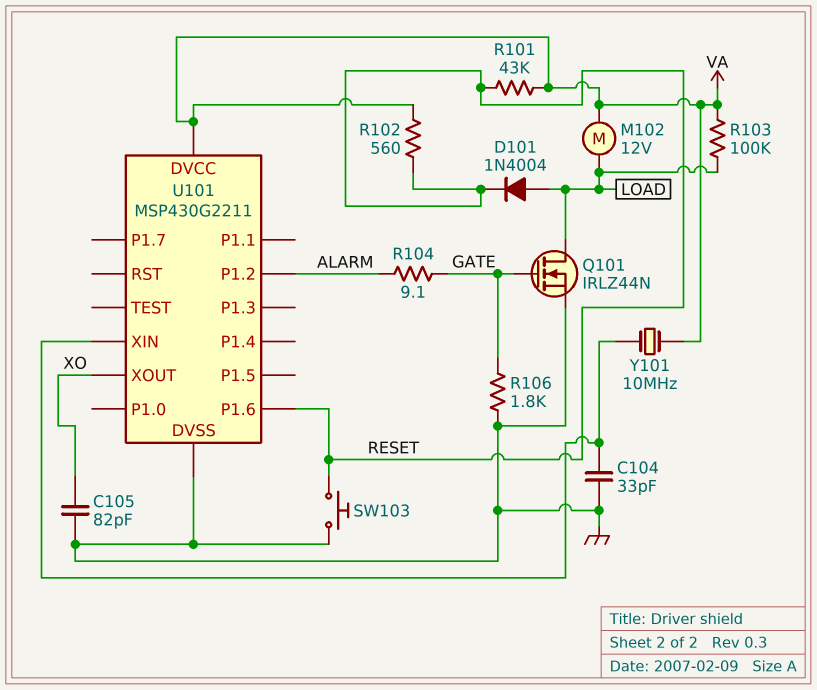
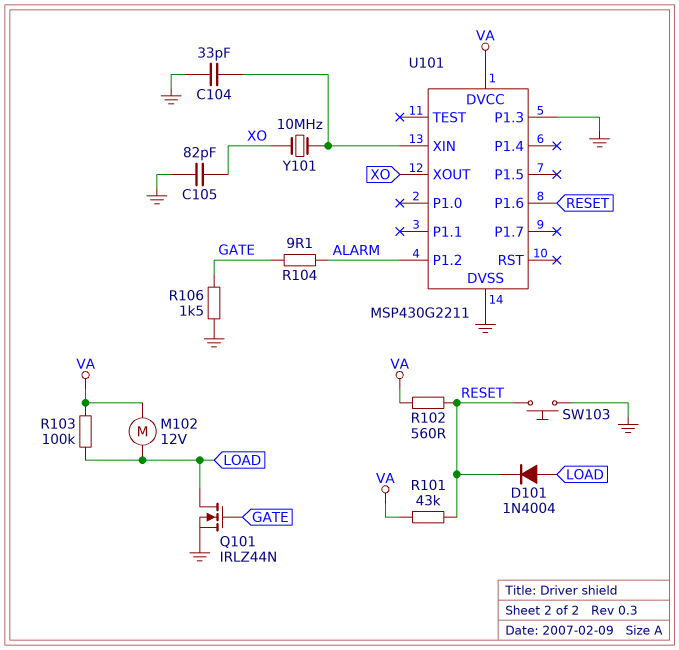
R106: 1.8k (GATE, GND) -> 1.5k (GATE, GND)
U101 pin P1.3: none -> GND
Y101: 10MHz (U101/XIN, VA) -> 10MHz (U101/XIN, XO)

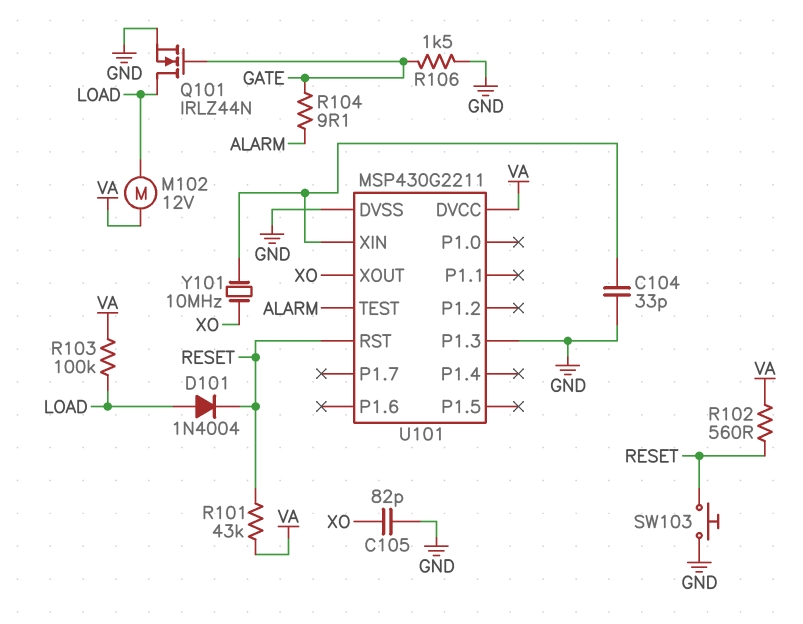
U101 pin P1.2: ALARM -> none
U101 pin P1.6: RESET -> none
U101 pin RST: none -> RESET
U101 pin TEST: none -> ALARM

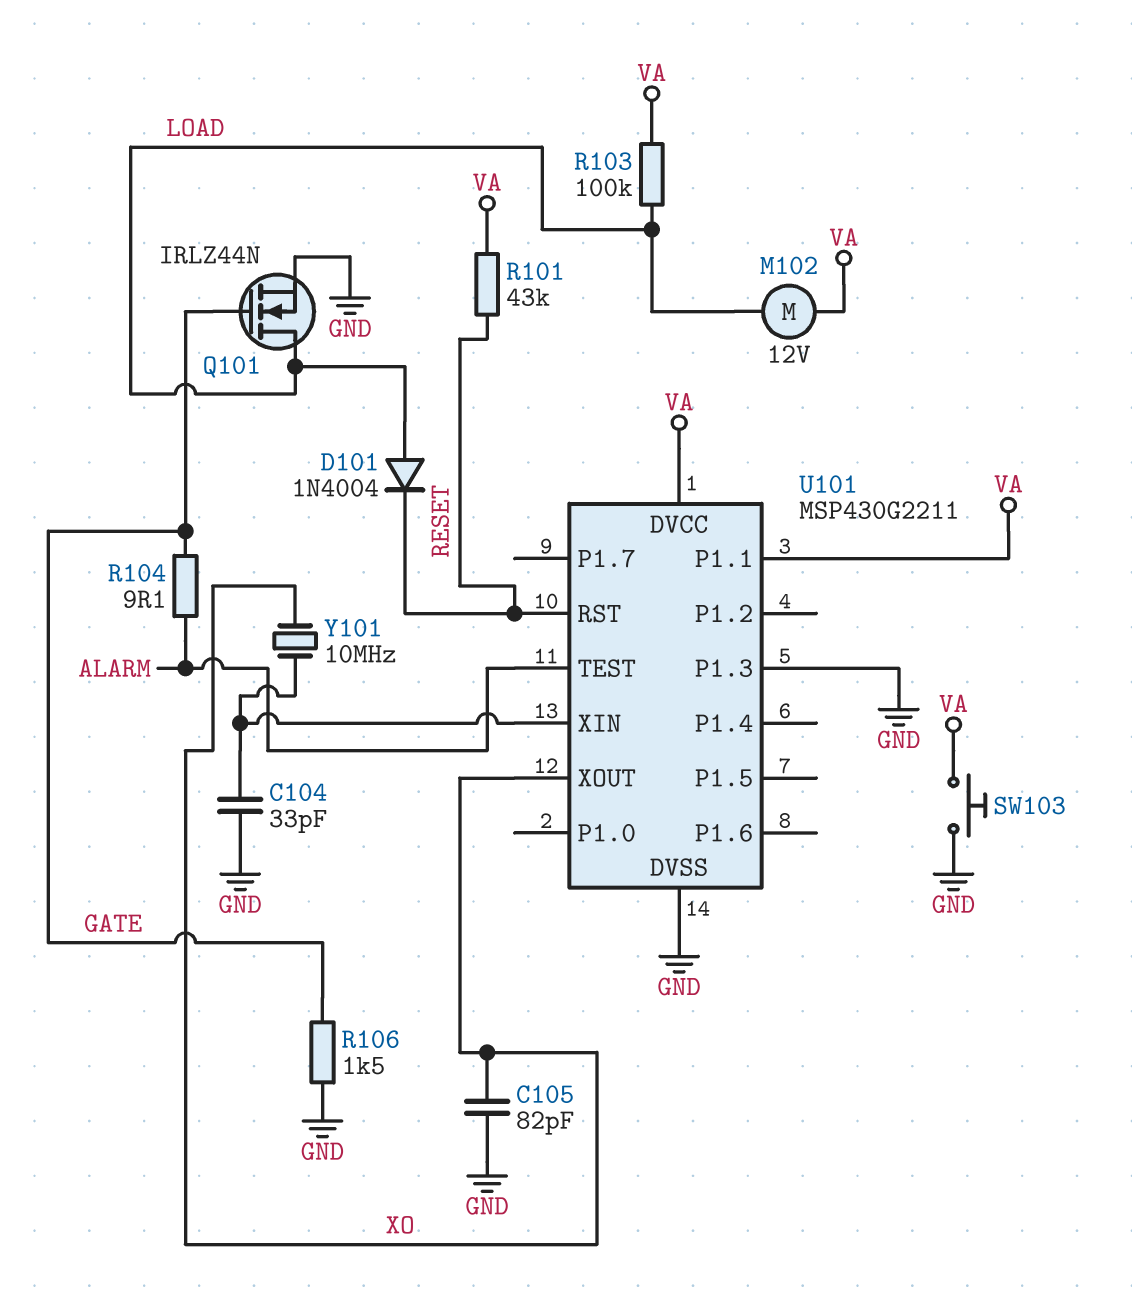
R102: 560 (RESET, VA) -> none
SW103: button (GND, RESET) -> button (GND, VA)
U101 pin P1.1: none -> VA

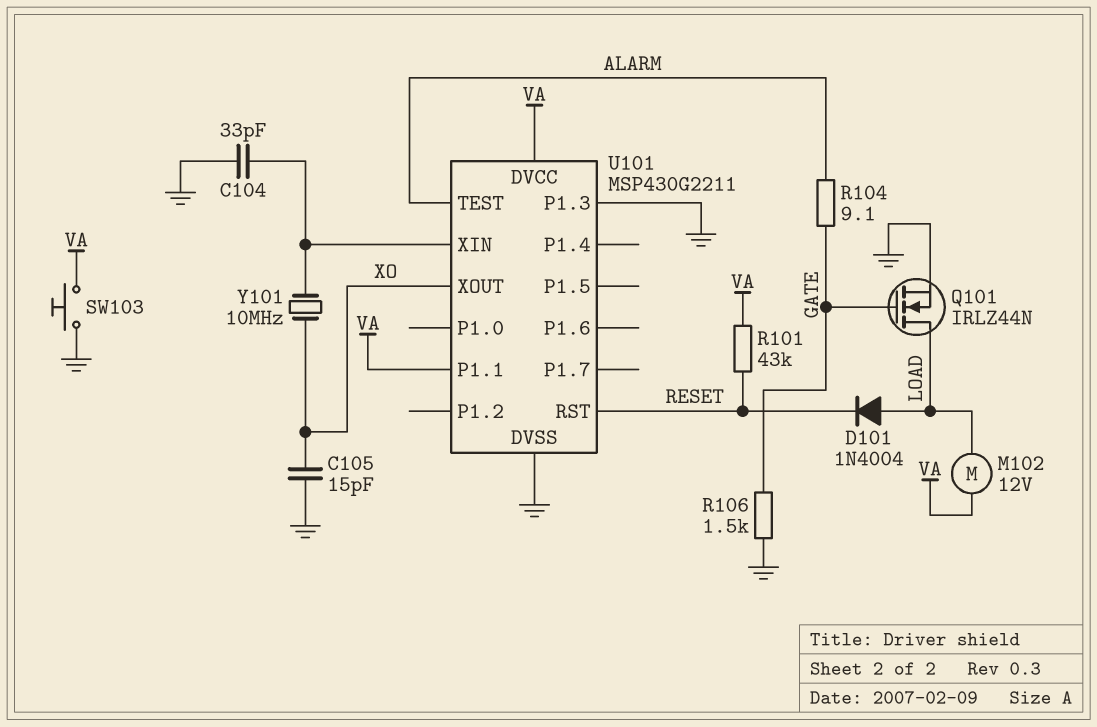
C105: 82pF (GND, XO) -> 15pF (GND, XO)
R103: 100k (LOAD, VA) -> none

